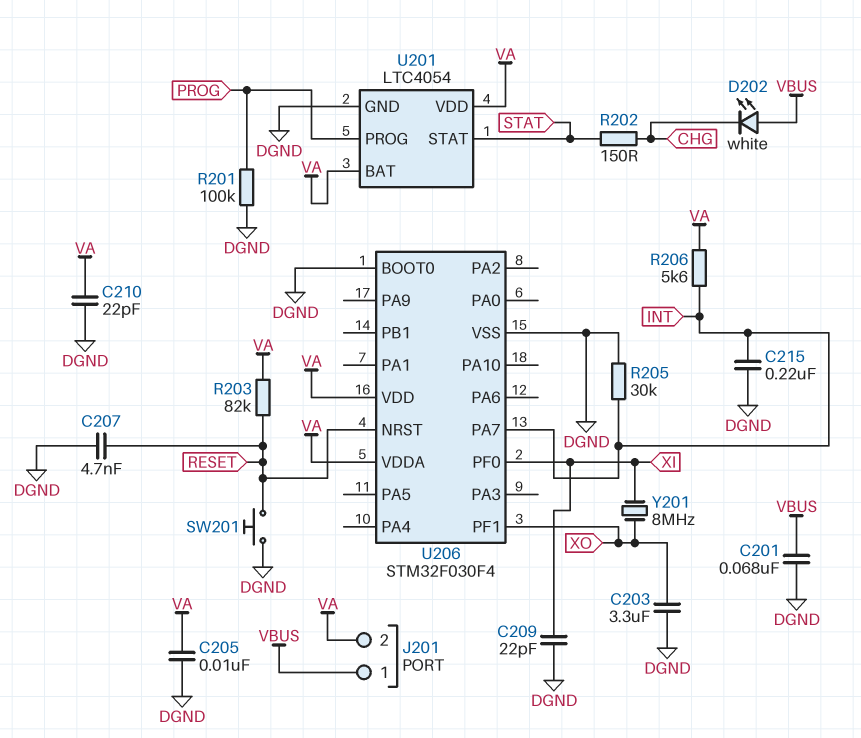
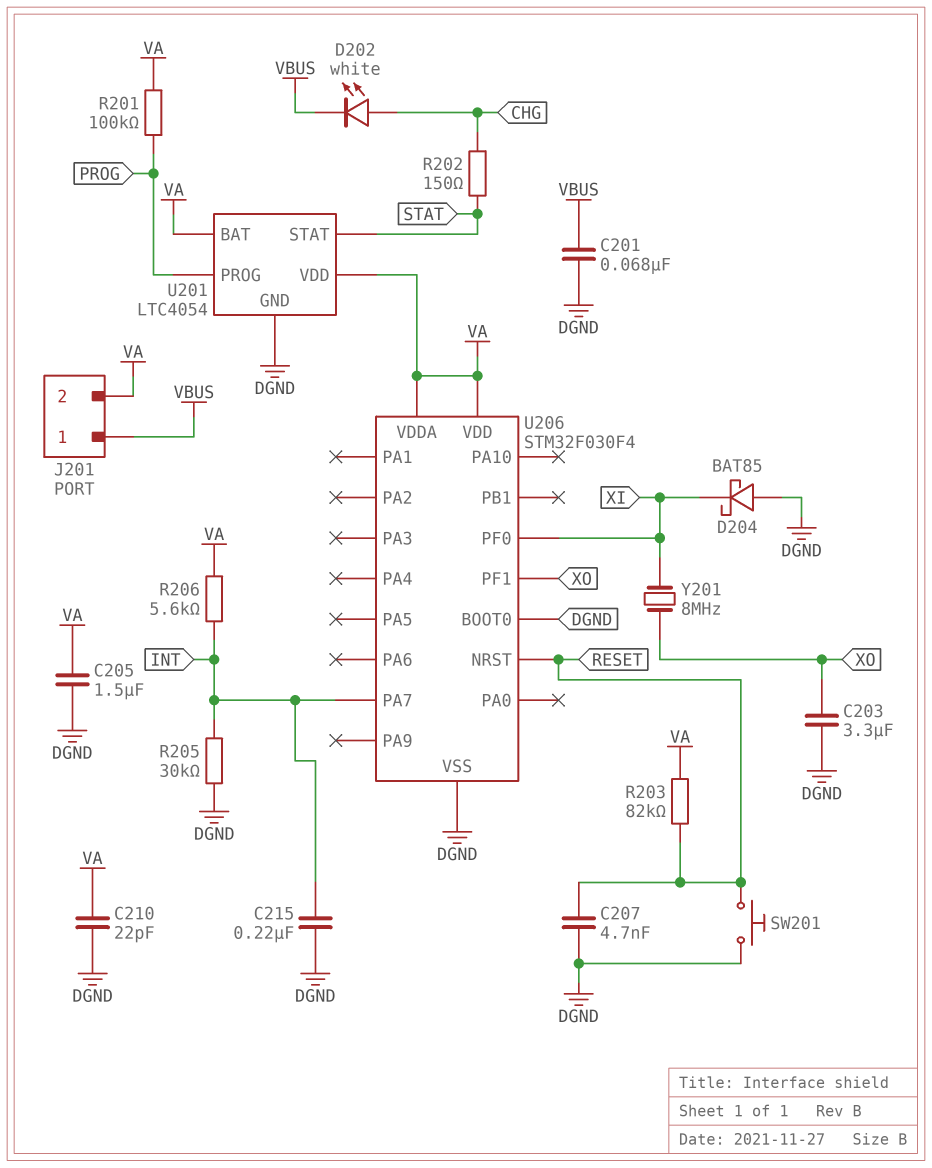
C205: 10nF (DGND, VA) -> 1.5uF (DGND, VA)
C209: 22pF (DGND, XI) -> none
D202: LED white (A VBUS, K CHG) -> LED white (A CHG, K VBUS)
D204: none -> schottky BAT85 (A DGND, K XI)
R201: 100k (DGND, PROG) -> 100k (PROG, VA)

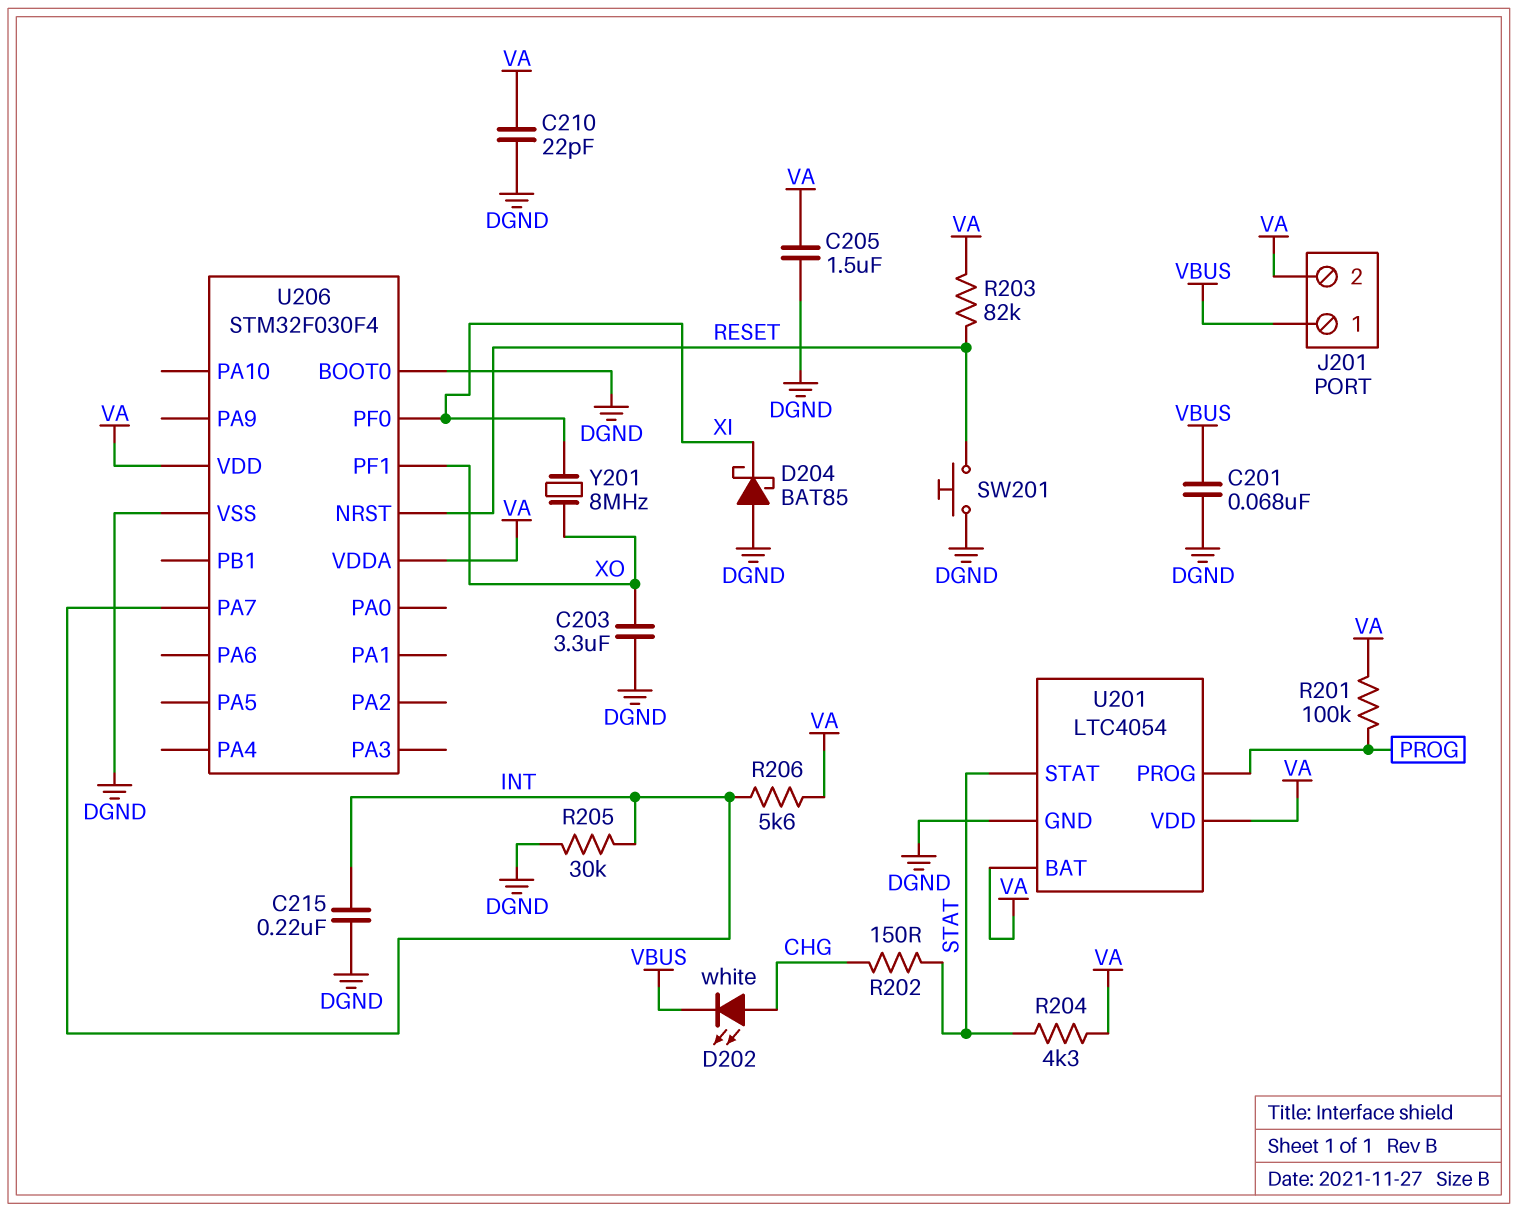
C207: 4.7nF (DGND, RESET) -> none
R204: none -> 4.3k (STAT, VA)

